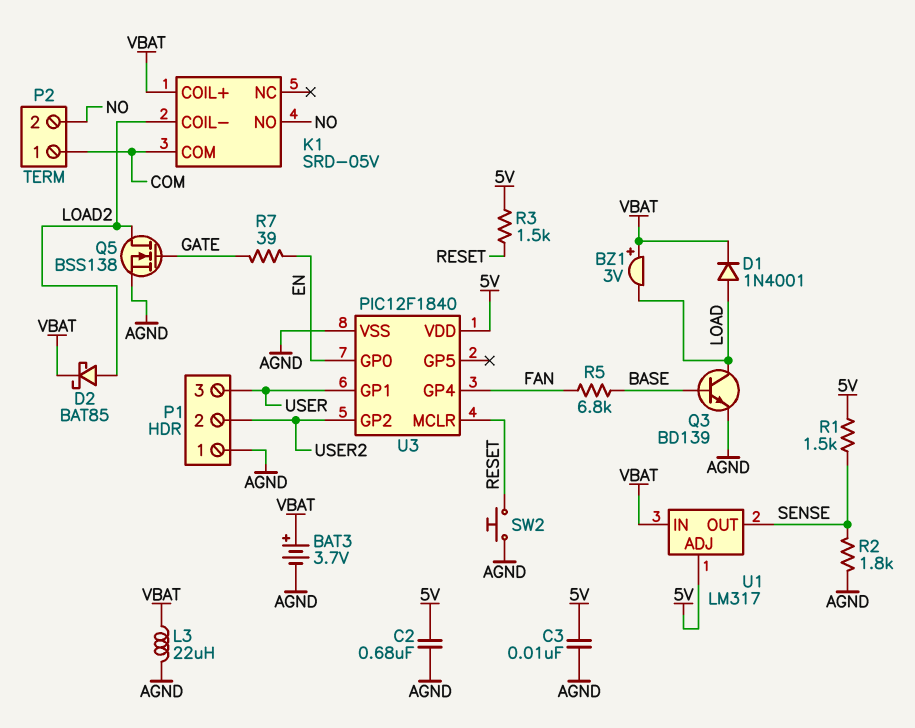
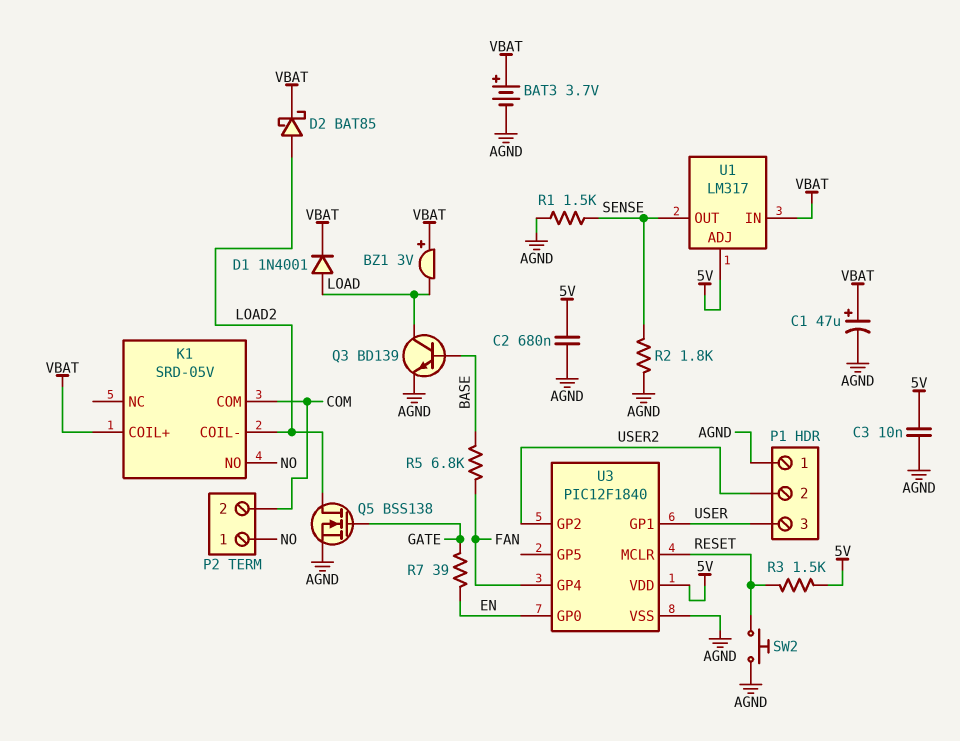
C1: none -> 47uF (plus VBAT, minus AGND)
L3: 22uH (AGND, VBAT) -> none
P2 pin 1: COM -> NO
P2 pin 2: NO -> COM
R1: 1.5k (5V, SENSE) -> 1.5k (AGND, SENSE)

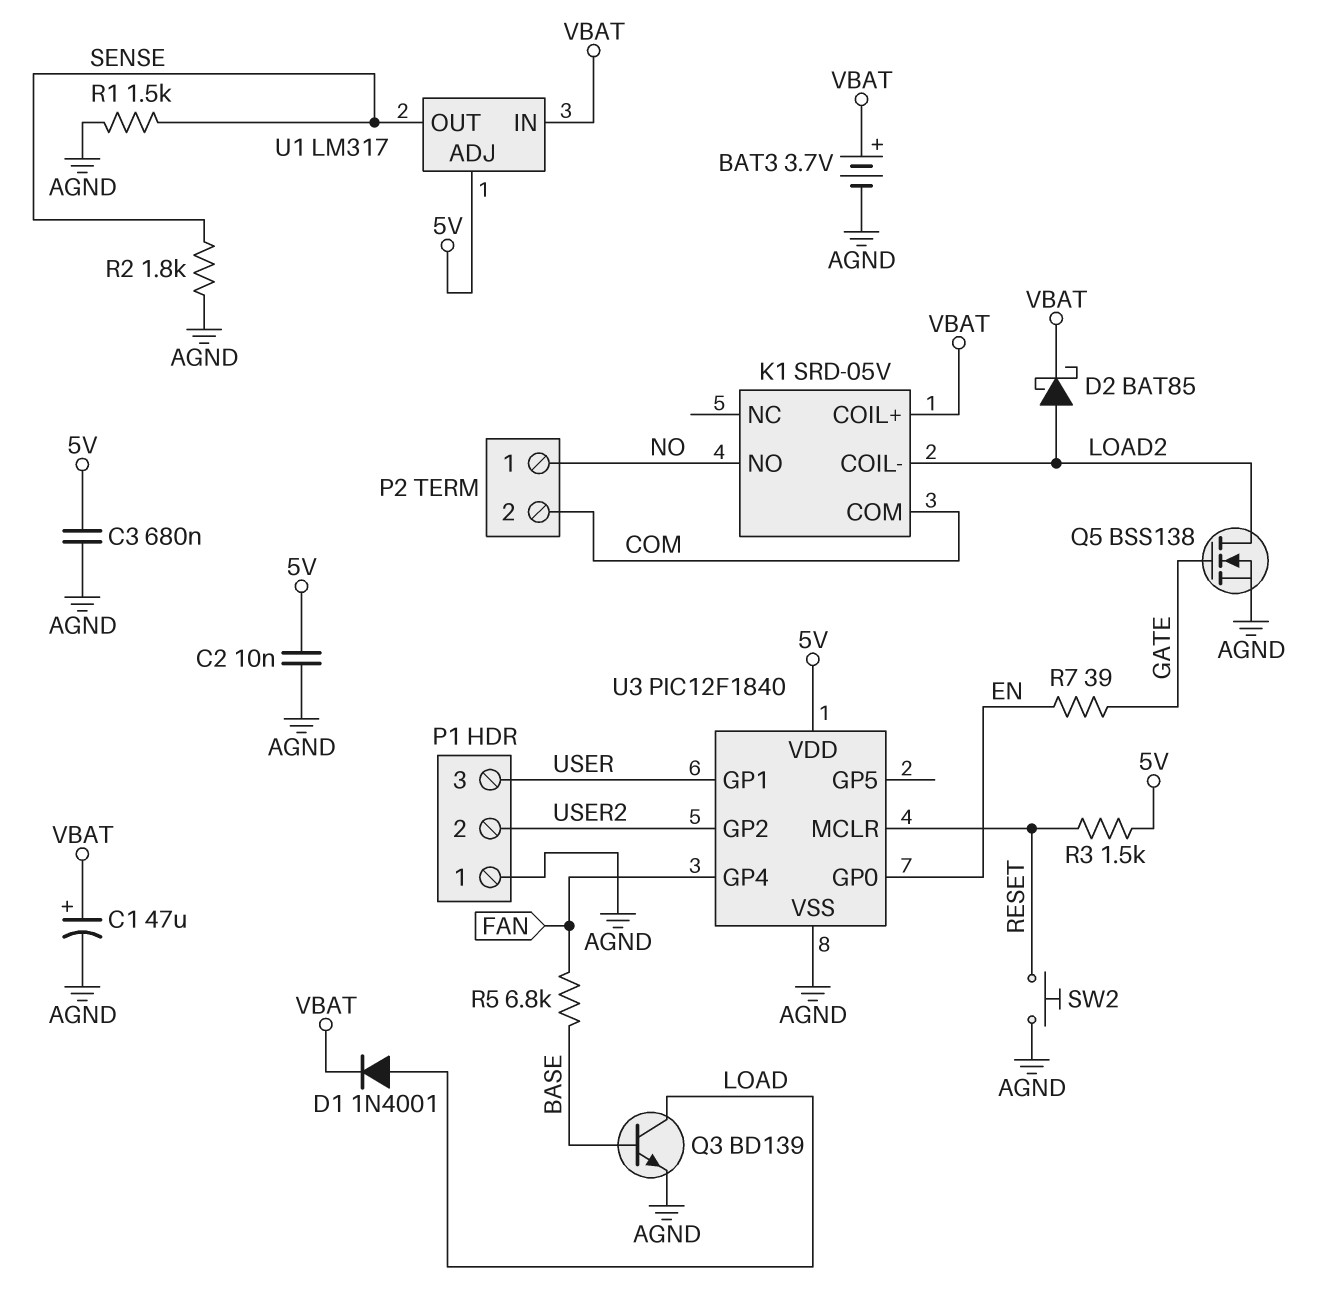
BZ1: buzzer 3V (plus VBAT, minus LOAD) -> none
C2: 680nF (5V, AGND) -> 10nF (5V, AGND)
C3: 10nF (5V, AGND) -> 680nF (5V, AGND)

